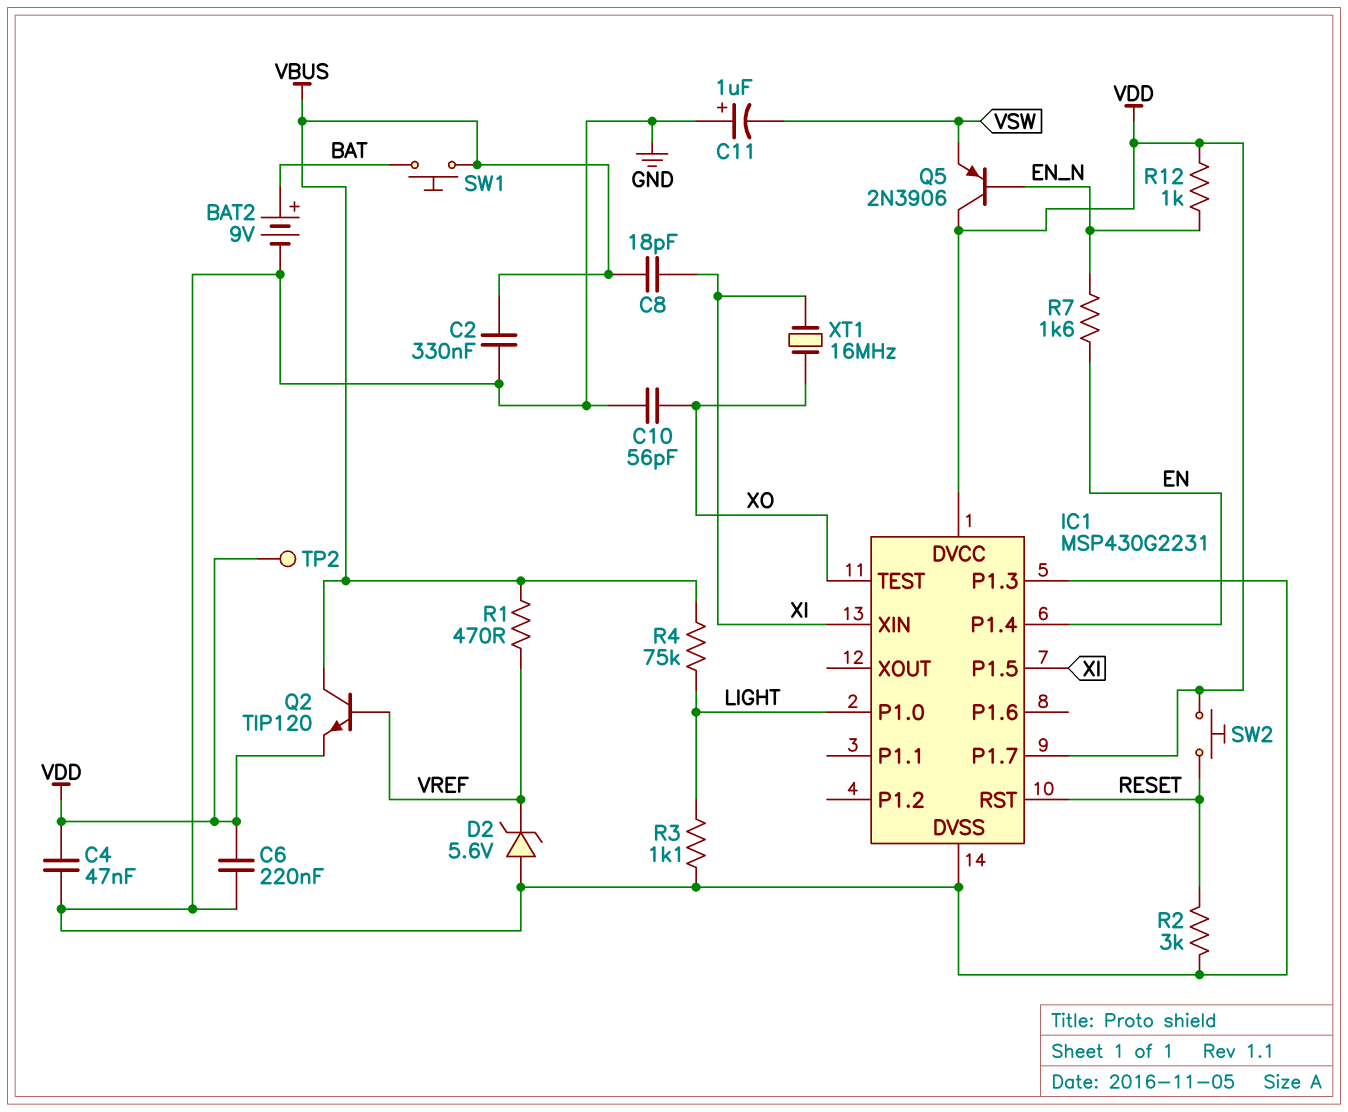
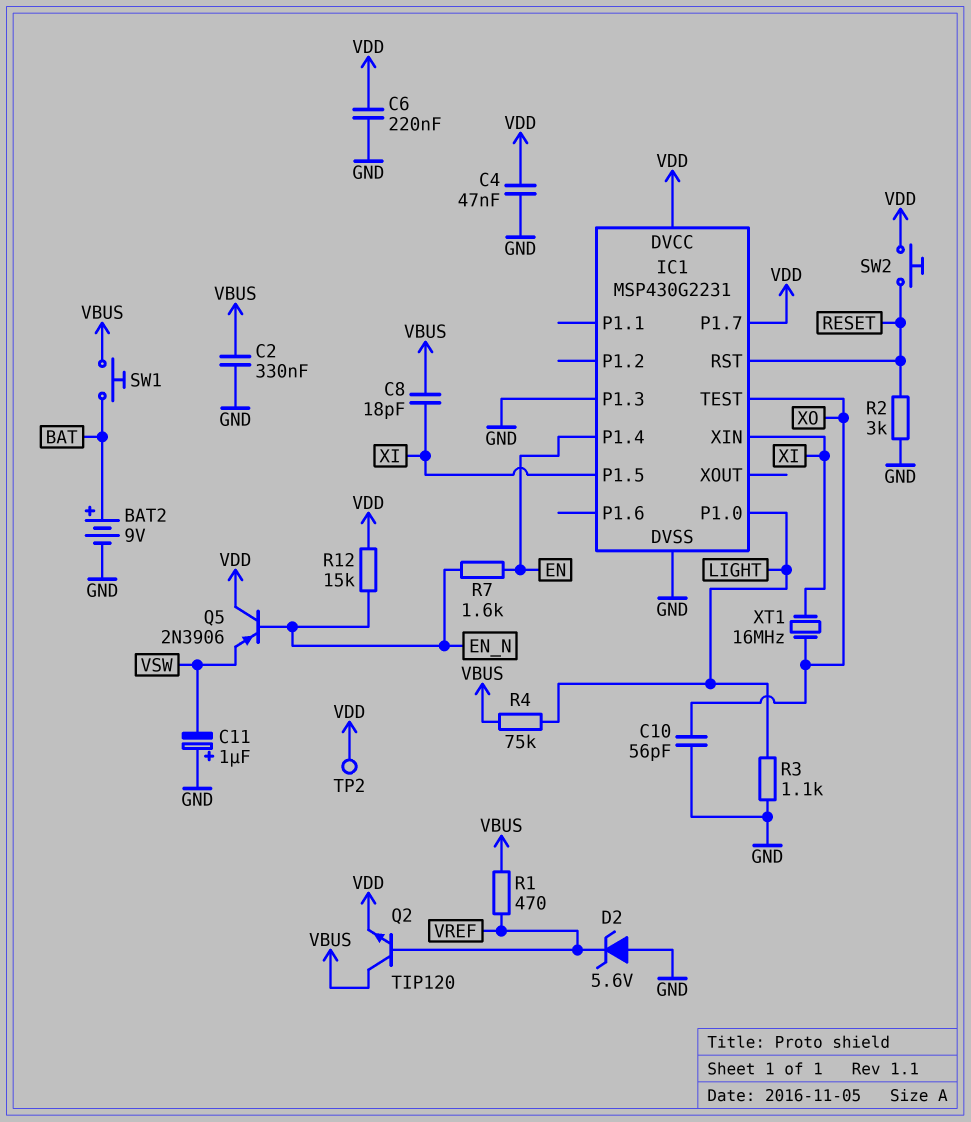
R12: 1k (EN_N, VDD) -> 15k (EN_N, VDD)

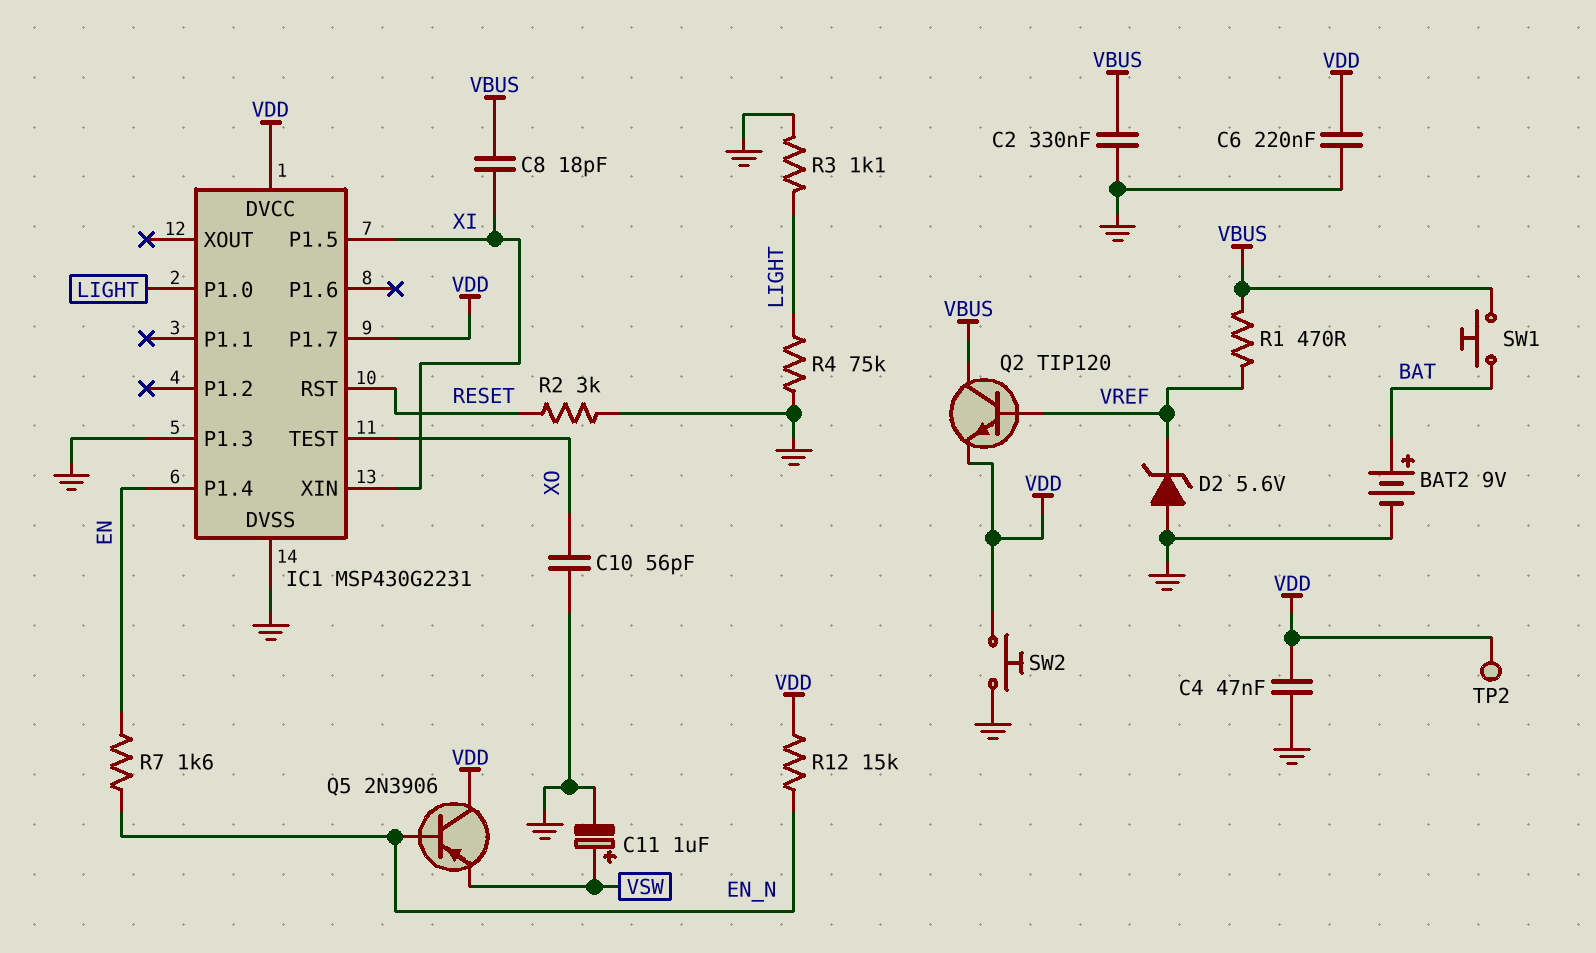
C11: 1uF (plus GND, minus VSW) -> 1uF (plus VSW, minus GND)
R4: 75k (LIGHT, VBUS) -> 75k (GND, LIGHT)
SW2: button (RESET, VDD) -> button (GND, VDD)
XT1: 16MHz (XI, XO) -> none

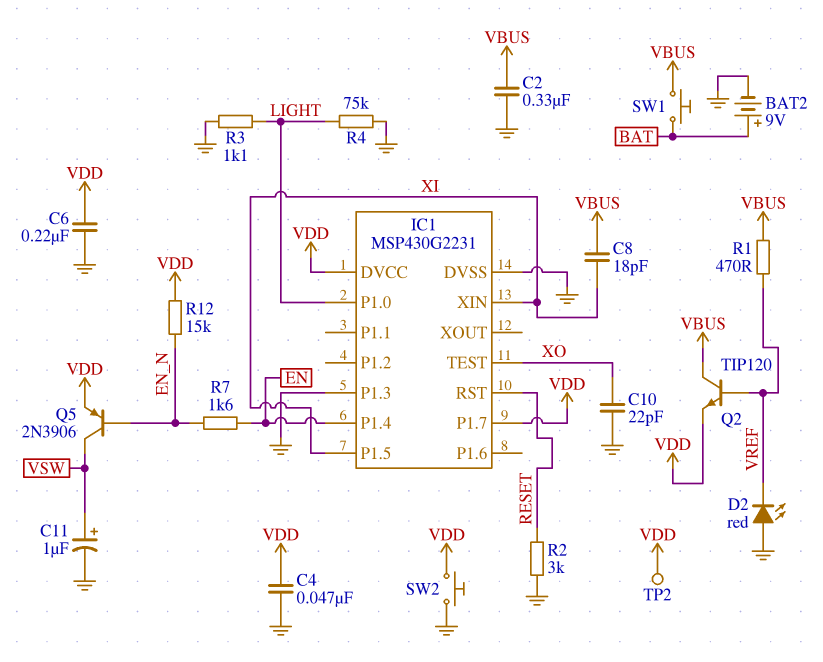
C10: 56pF (GND, XO) -> 22pF (GND, XO)
D2: zener 5.6V (A GND, K VREF) -> LED red (A GND, K VREF)
Q5: PNP 2N3906 (B EN_N, C VDD, E VSW) -> PNP 2N3906 (B EN_N, C VSW, E VDD)

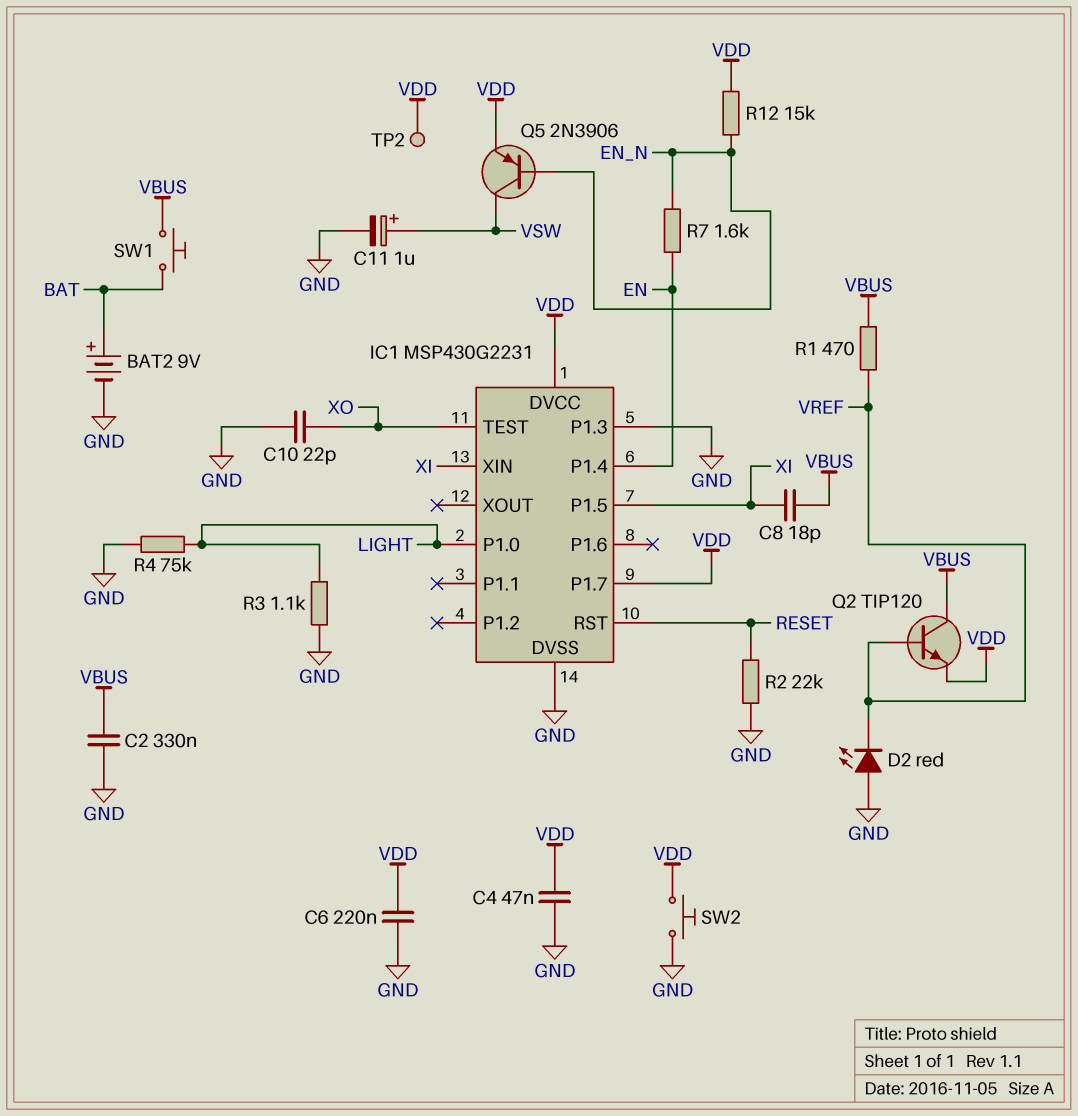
R2: 3k (GND, RESET) -> 22k (GND, RESET)

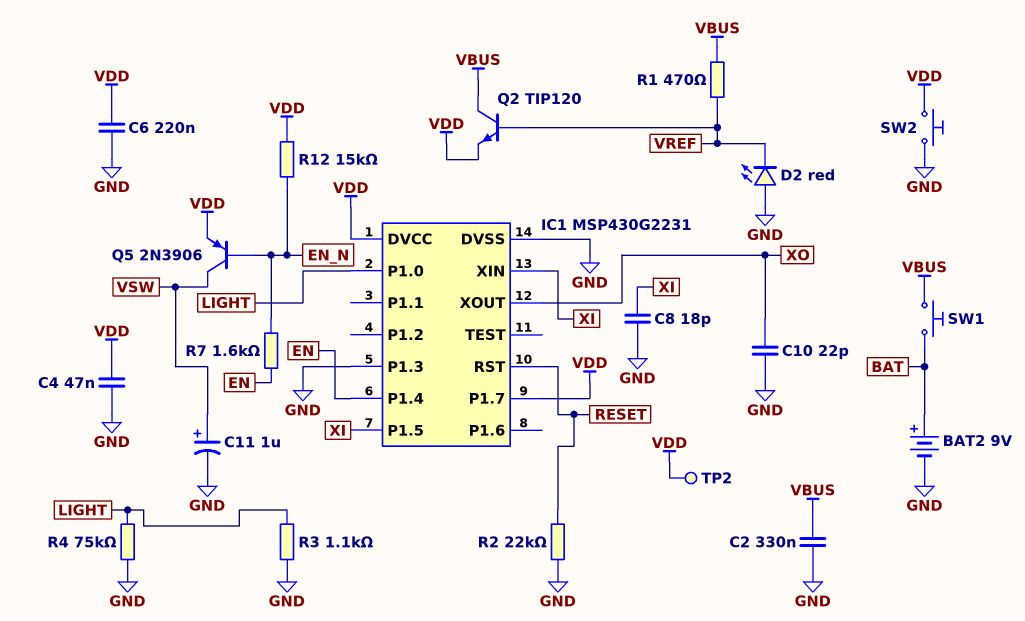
C8: 18pF (VBUS, XI) -> 18pF (GND, XI)
IC1 pin TEST: XO -> none
IC1 pin XOUT: none -> XO

